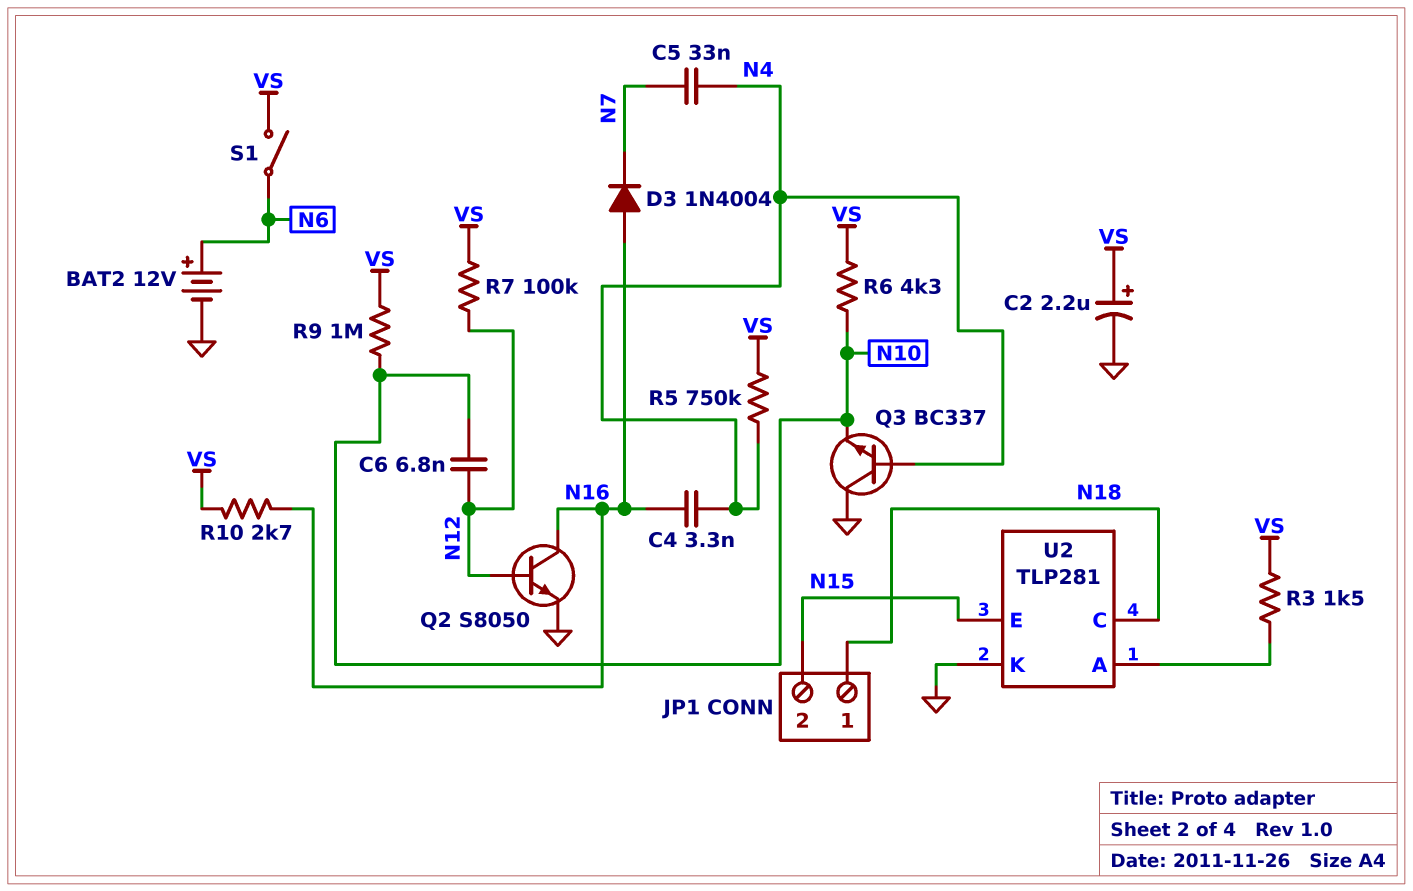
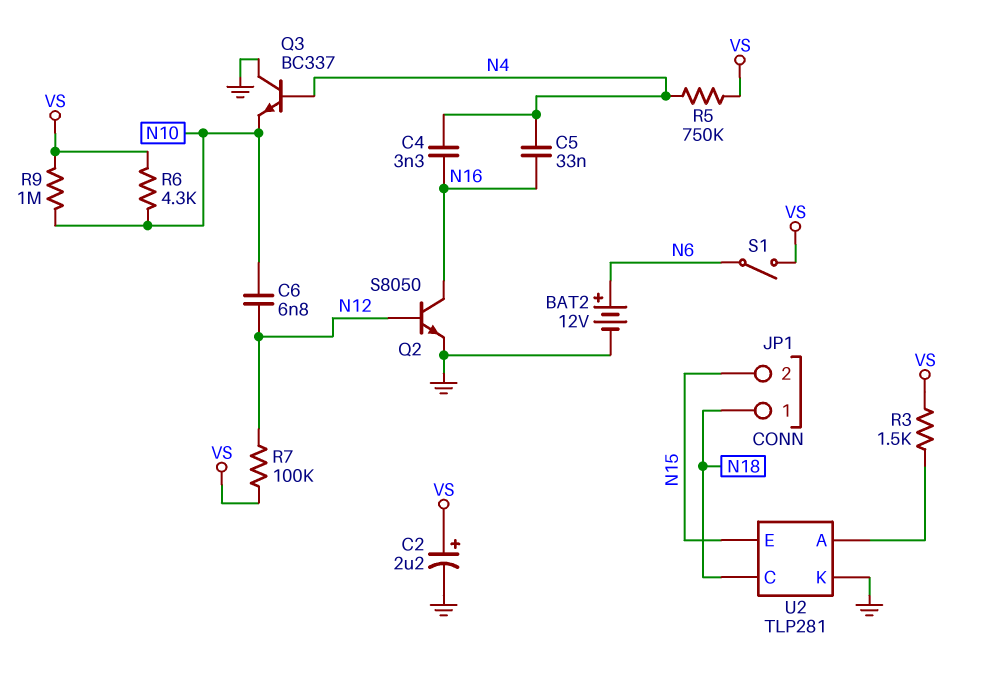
C5: 33nF (N4, N7) -> 33nF (N4, N16)
D3: diode 1N4004 (A N16, K N7) -> none
R10: 2.7k (N16, VS) -> none

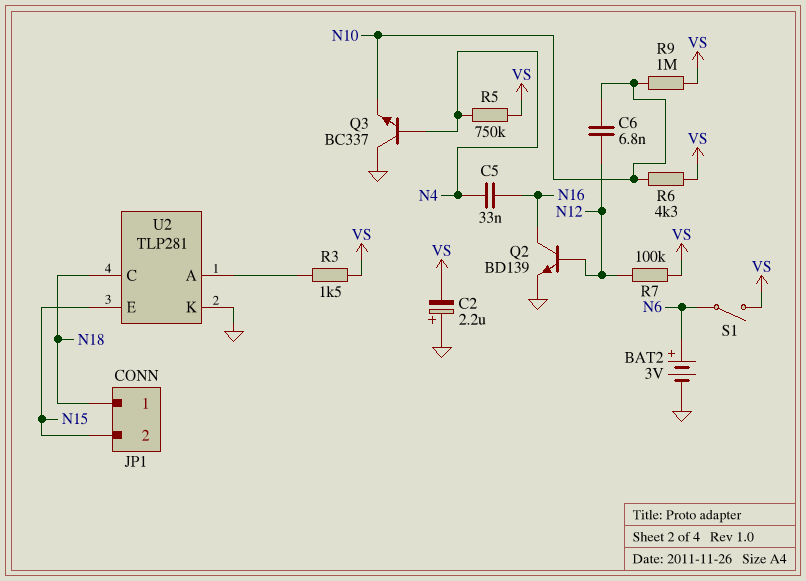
BAT2: 12V (plus N6, minus GND) -> 3V (plus N6, minus GND)
C2: 2.2uF (plus VS, minus GND) -> 2.2uF (plus GND, minus VS)
C4: 3.3nF (N4, N16) -> none
Q2: NPN S8050 (B N12, C N16, E GND) -> NPN BD139 (B N12, C N16, E GND)

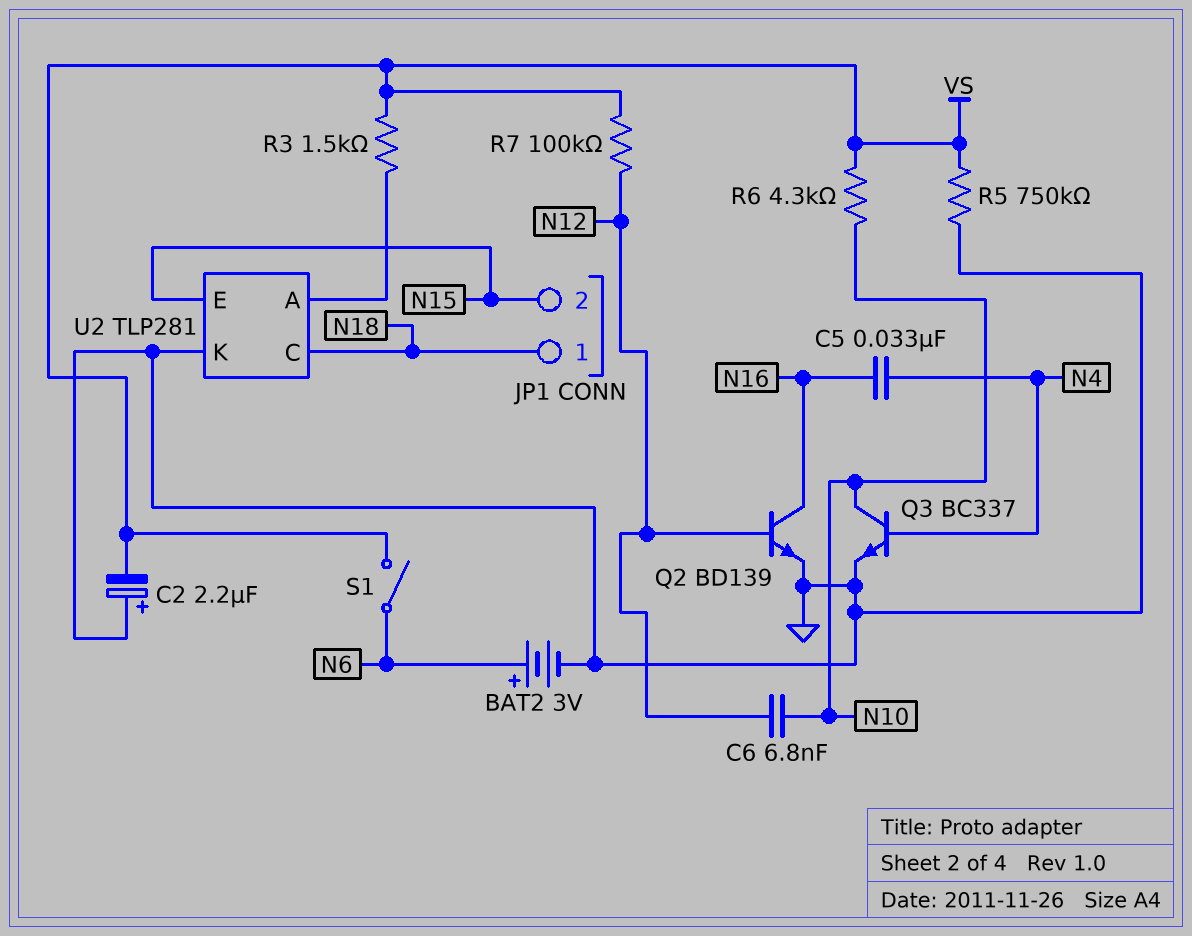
Q3: NPN BC337 (B N4, C GND, E N10) -> NPN BC337 (B N4, C N10, E GND)
R5: 750k (N4, VS) -> 750k (GND, VS)
R9: 1M (N10, VS) -> none

